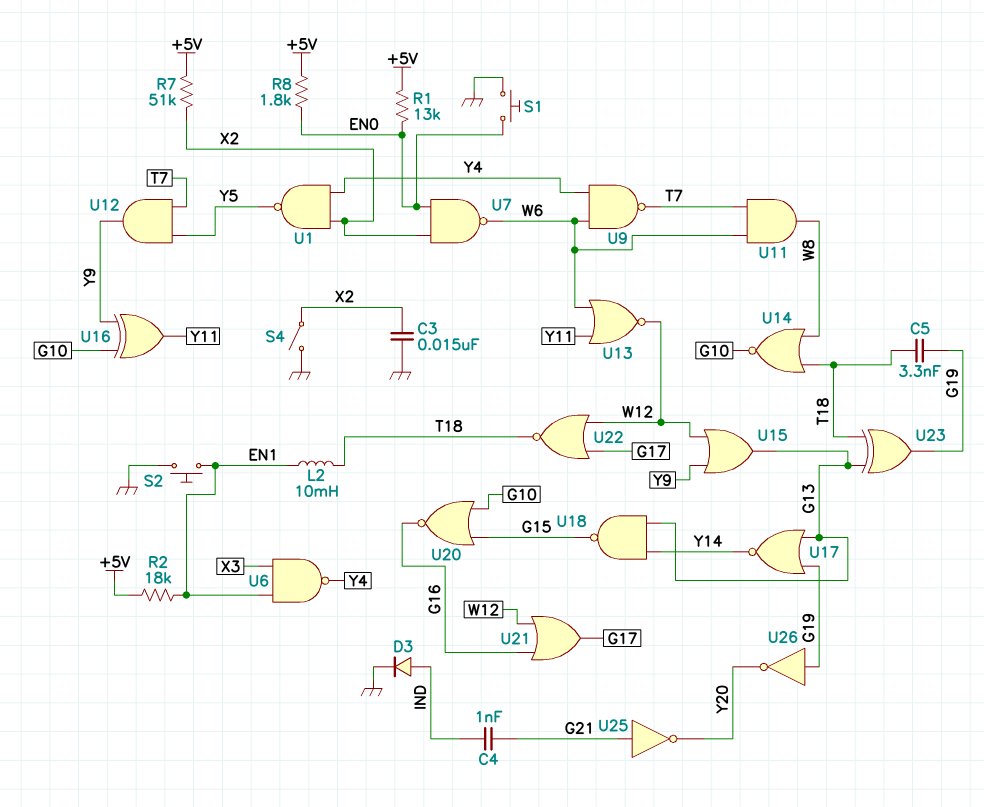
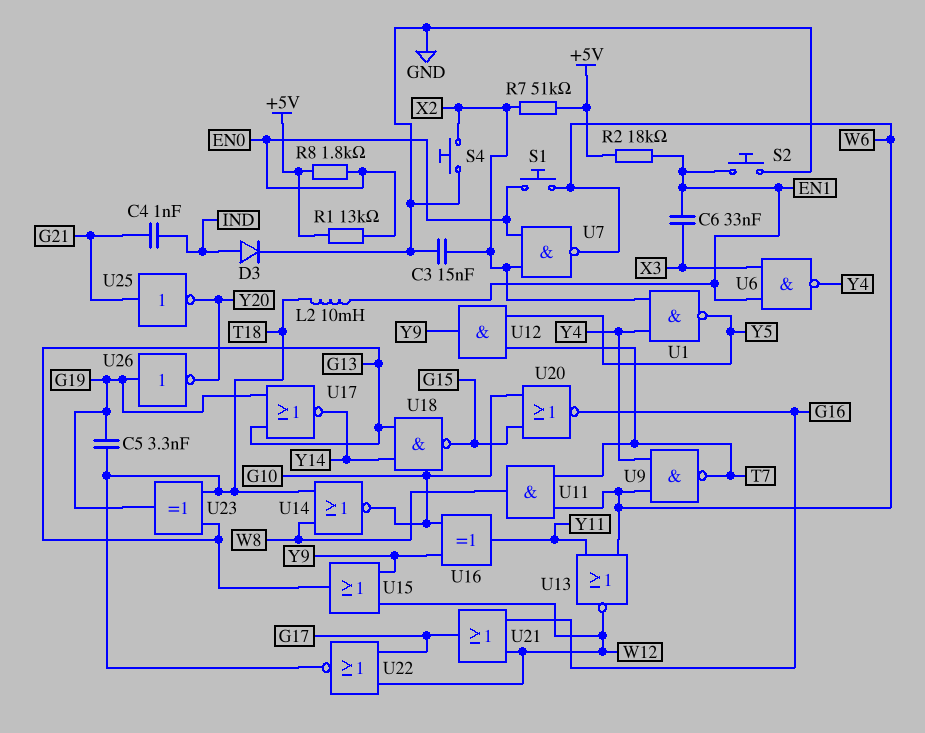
C6: none -> 33nF (EN1, X3)
S1: button (EN0, GND) -> button (EN0, W6)
S4: switch (GND, X2) -> button (GND, X2)

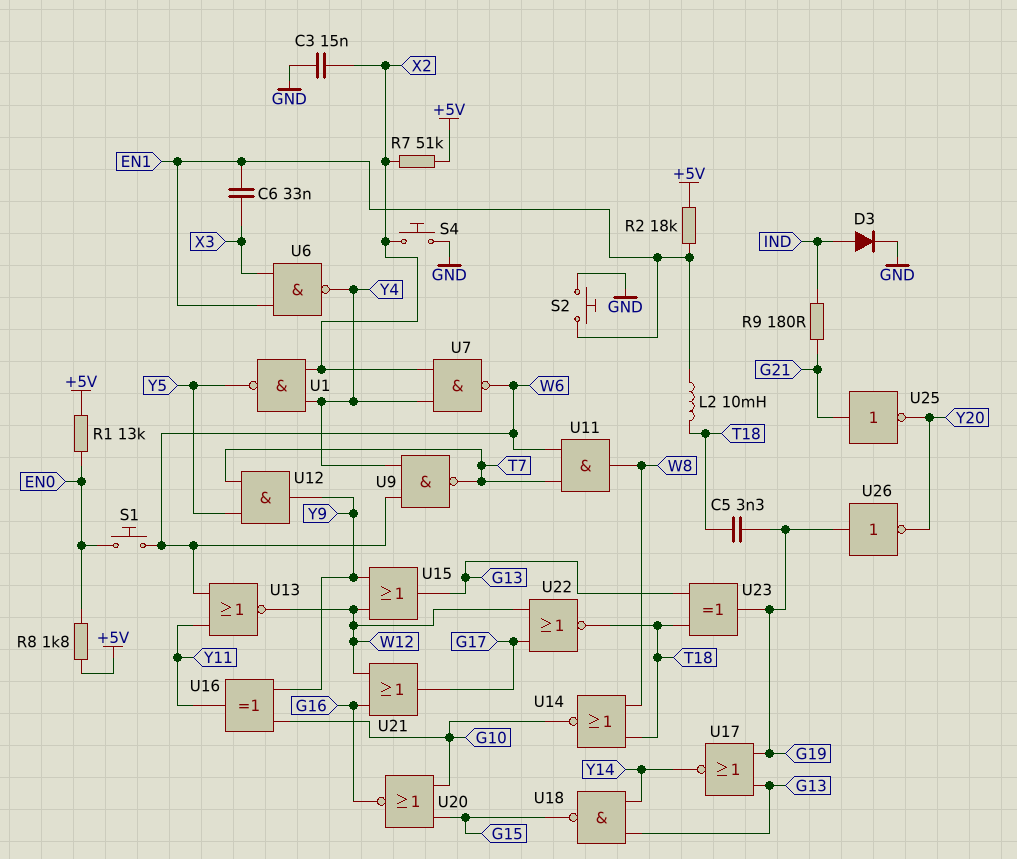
C4: 1nF (G21, IND) -> none
R9: none -> 180 (G21, IND)
U7: NAND (in EN0, in X2, out W6) -> NAND (in X2, in Y4, out W6)

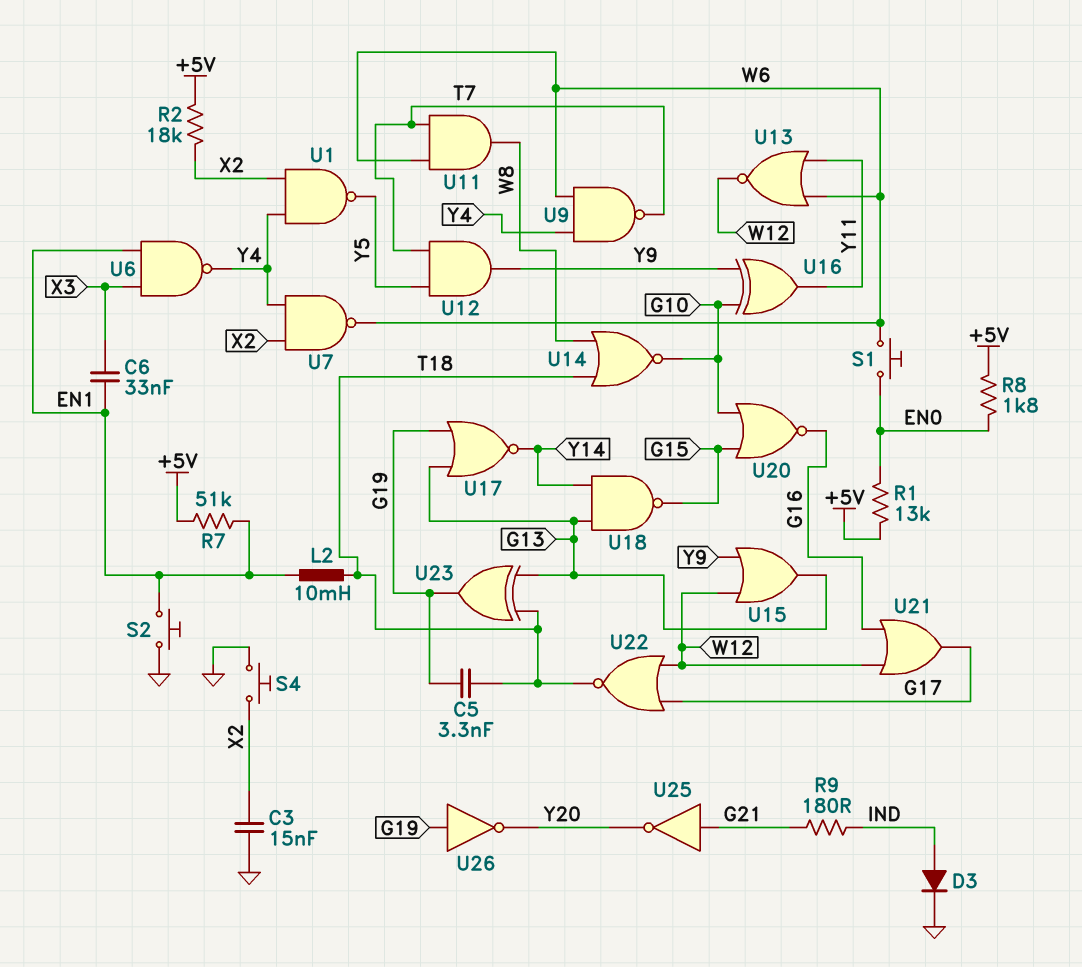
R2: 18k (+5V, EN1) -> 18k (+5V, X2)
R7: 51k (+5V, X2) -> 51k (+5V, EN1)

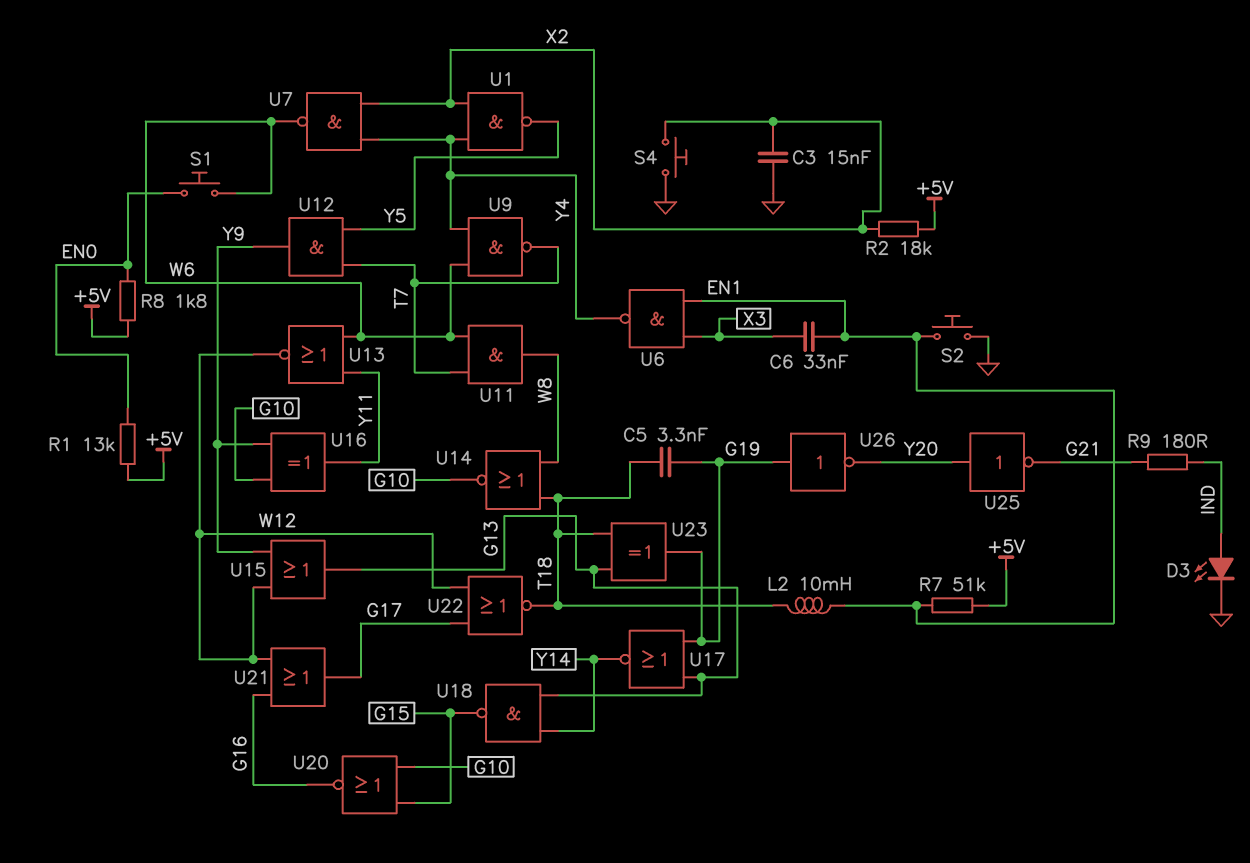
D3: diode (A IND, K GND) -> LED (A IND, K GND)
U25: NOT (in G21, out Y20) -> NOT (in Y20, out G21)

